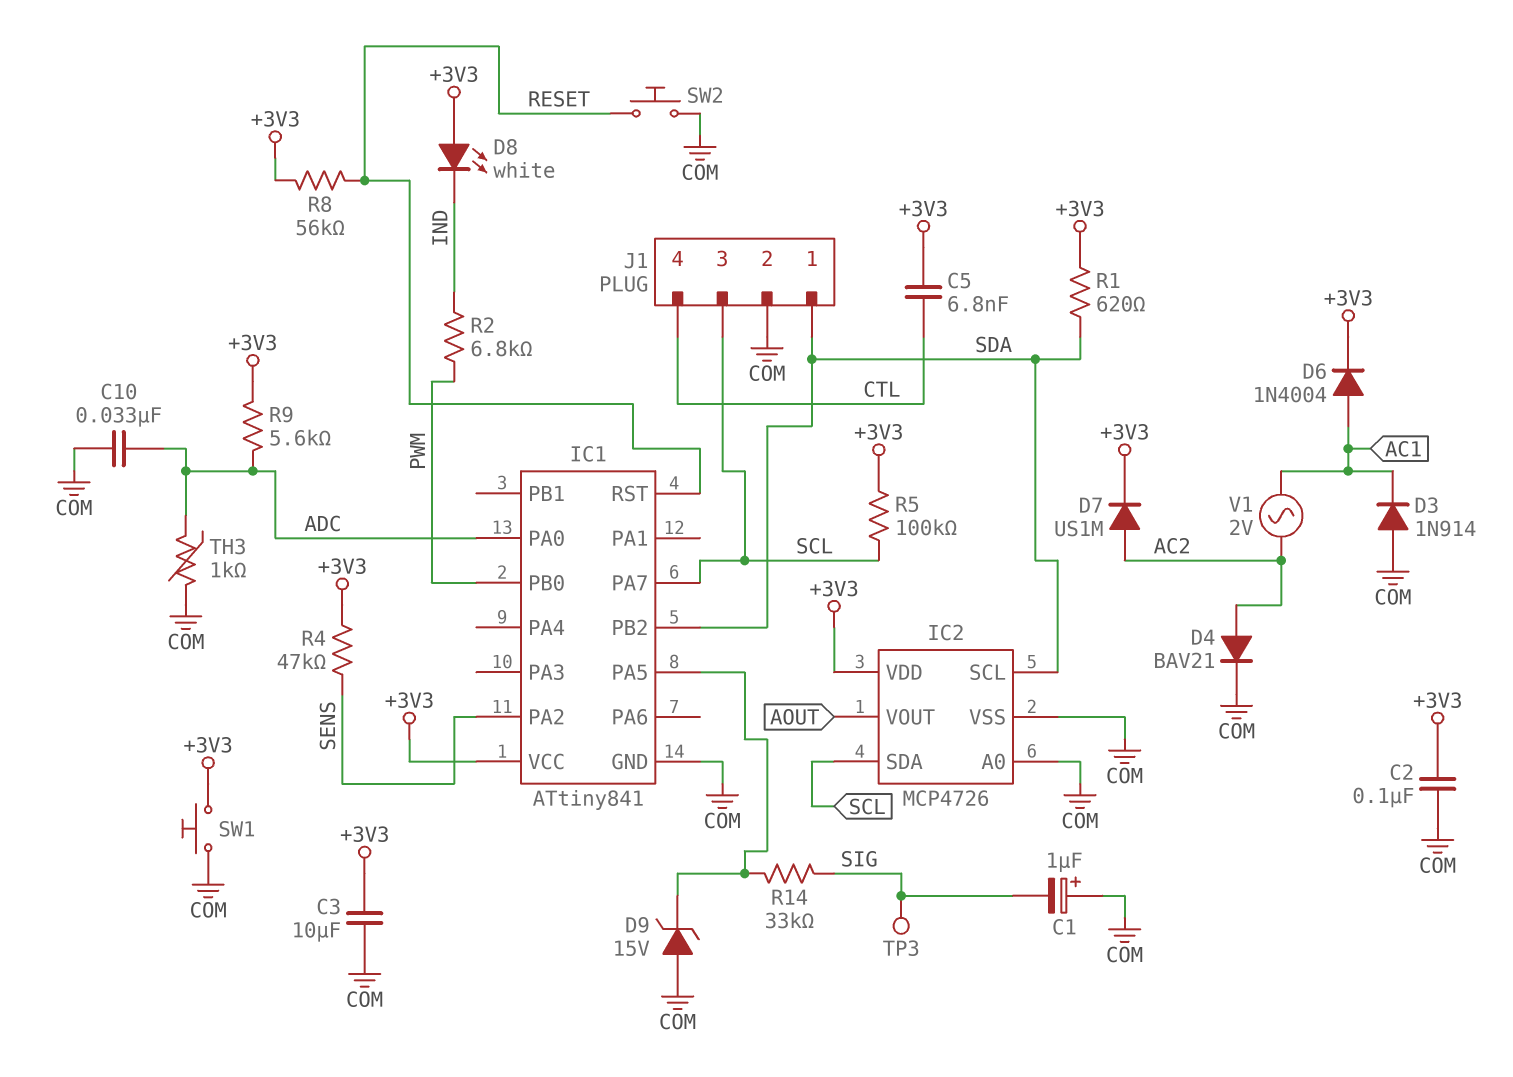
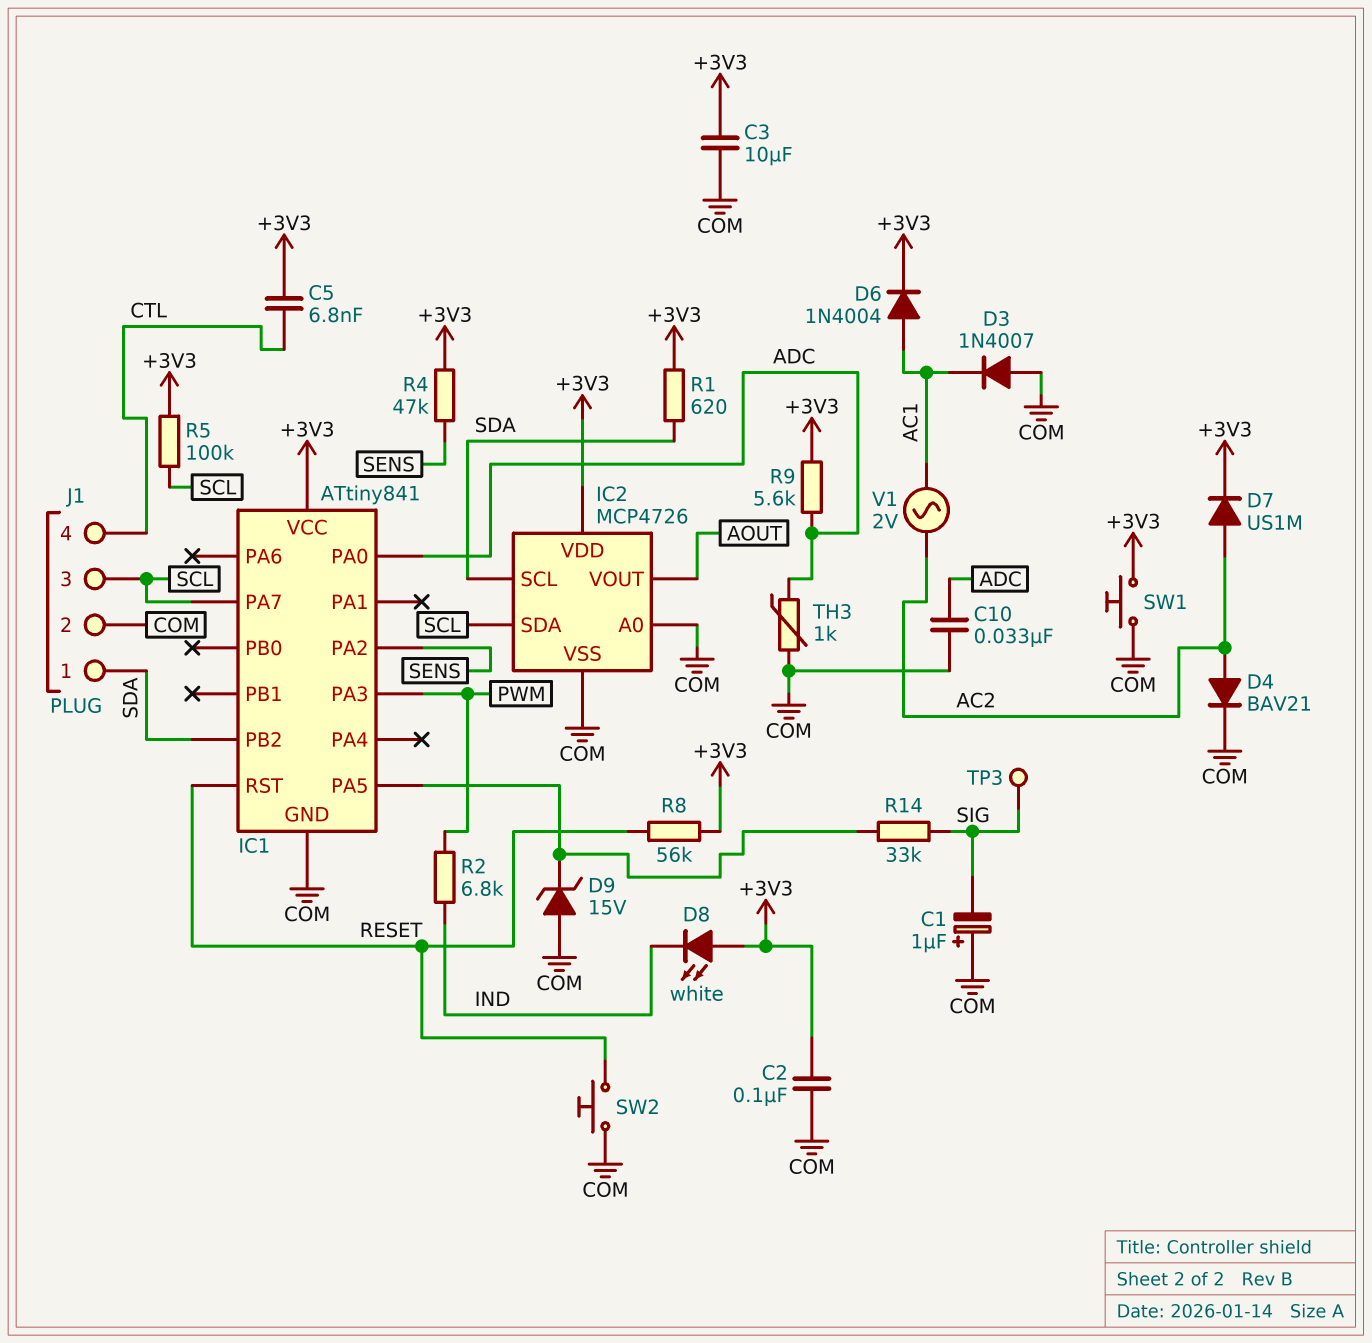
D3: diode 1N914 (A COM, K AC1) -> diode 1N4007 (A COM, K AC1)
IC1 pin PA3: none -> PWM
IC1 pin PB0: PWM -> none

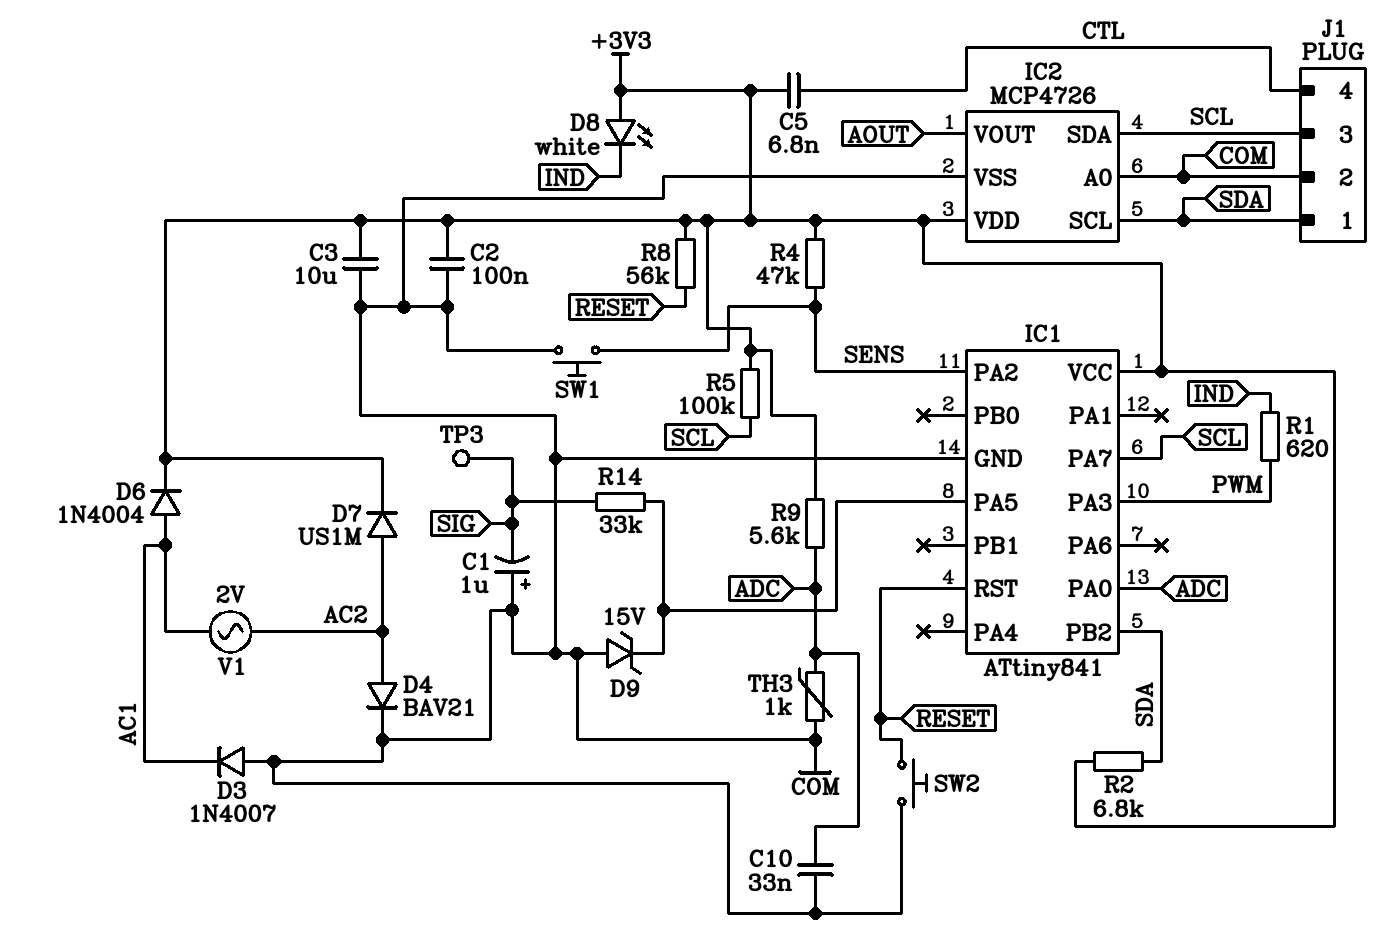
R1: 620 (+3V3, SDA) -> 620 (IND, PWM)
R2: 6.8k (IND, PWM) -> 6.8k (+3V3, SDA)
SW1: button (+3V3, COM) -> button (COM, SENS)

